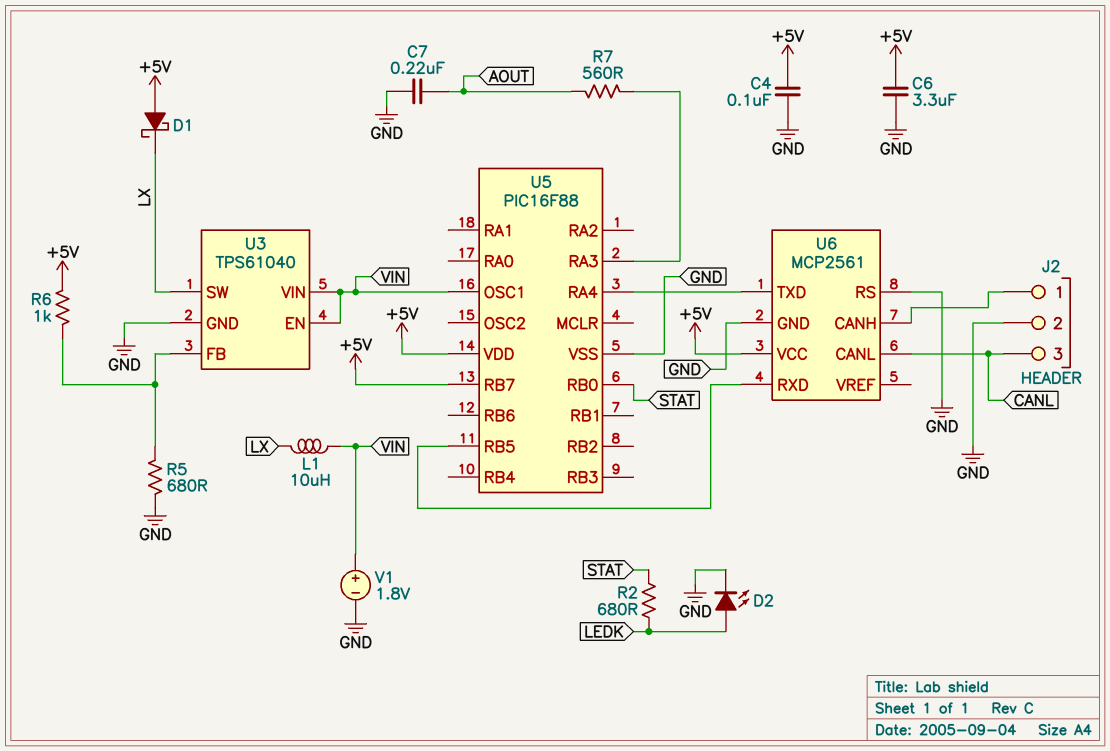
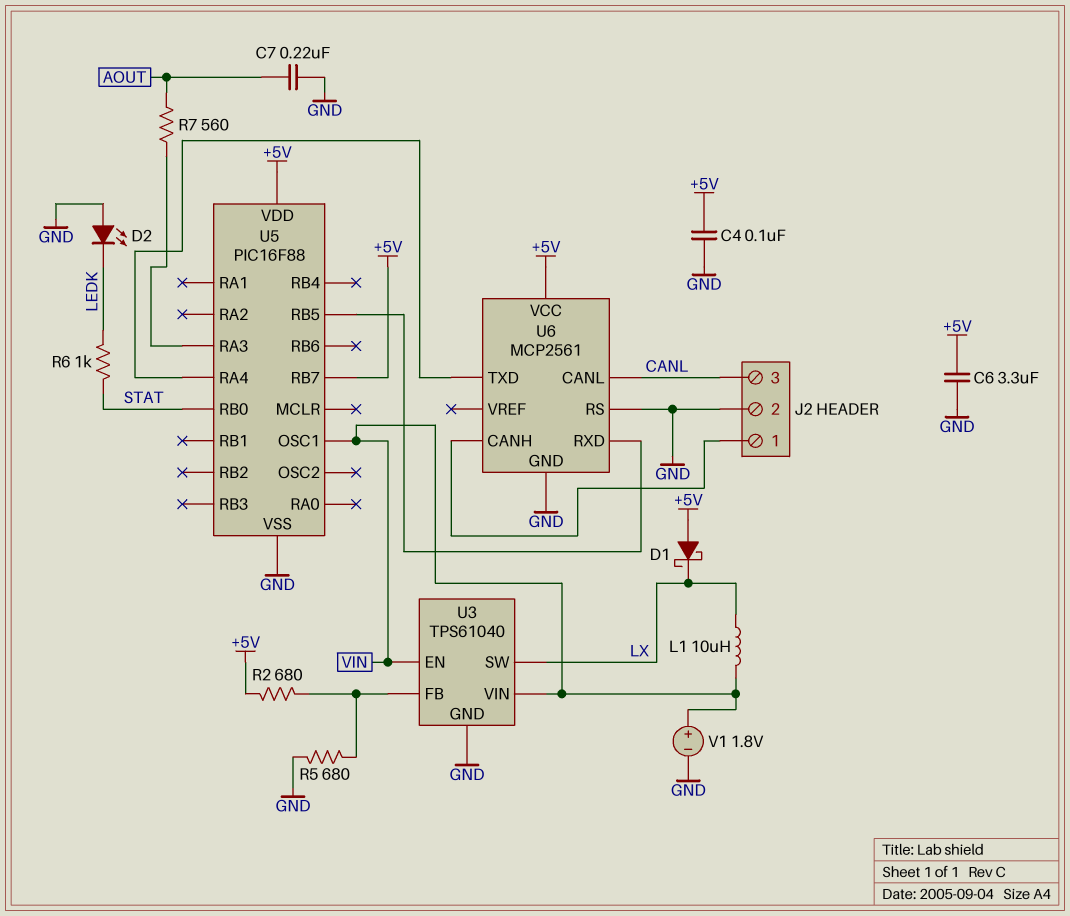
D2: LED (A LEDK, K GND) -> LED (A GND, K LEDK)
R2: 680 (LEDK, STAT) -> 680 (+5V, U3/FB)
R6: 1k (+5V, U3/FB) -> 1k (LEDK, STAT)

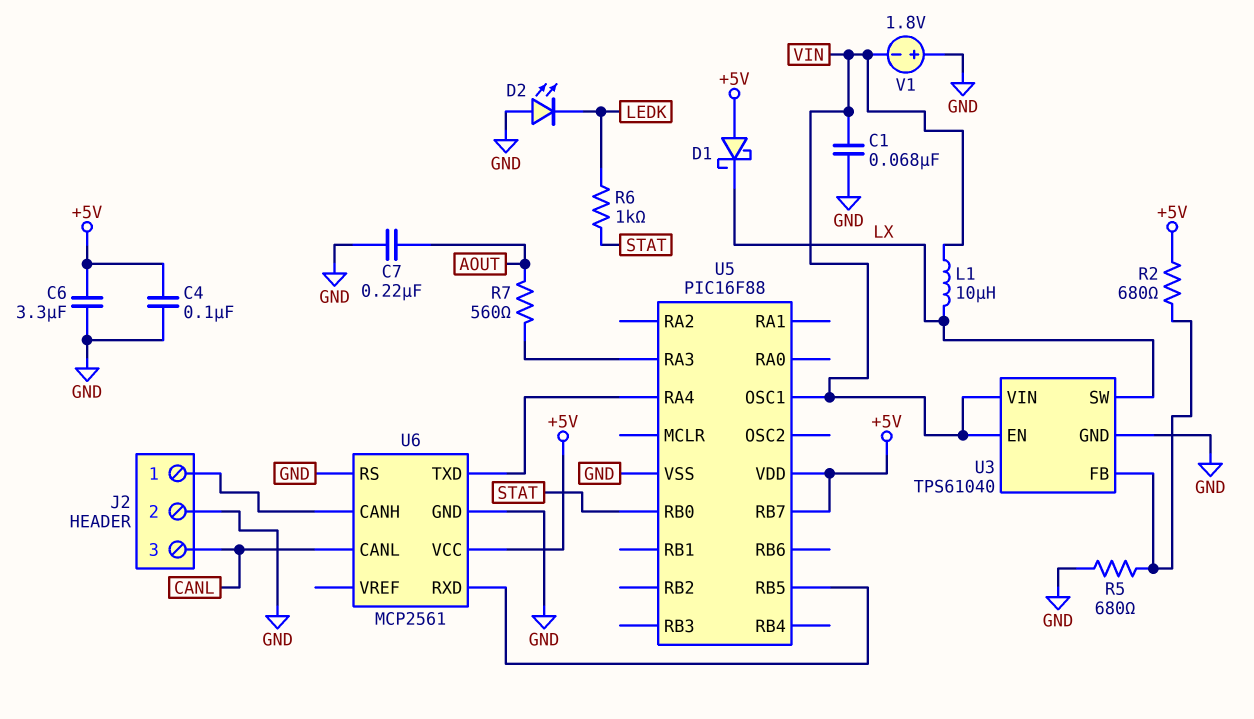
C1: none -> 68nF (GND, VIN)
V1: 1.8V (plus VIN, minus GND) -> 1.8V (plus GND, minus VIN)

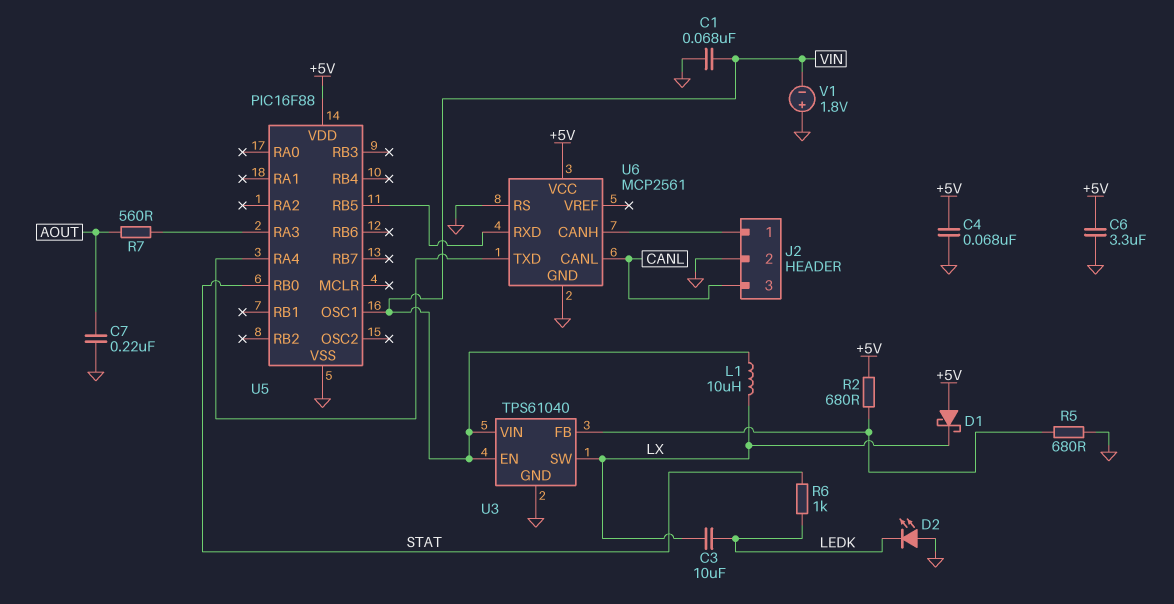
C3: none -> 10uF (LEDK, LX)
C4: 100nF (+5V, GND) -> 68nF (+5V, GND)
U5 pin RB7: +5V -> none

